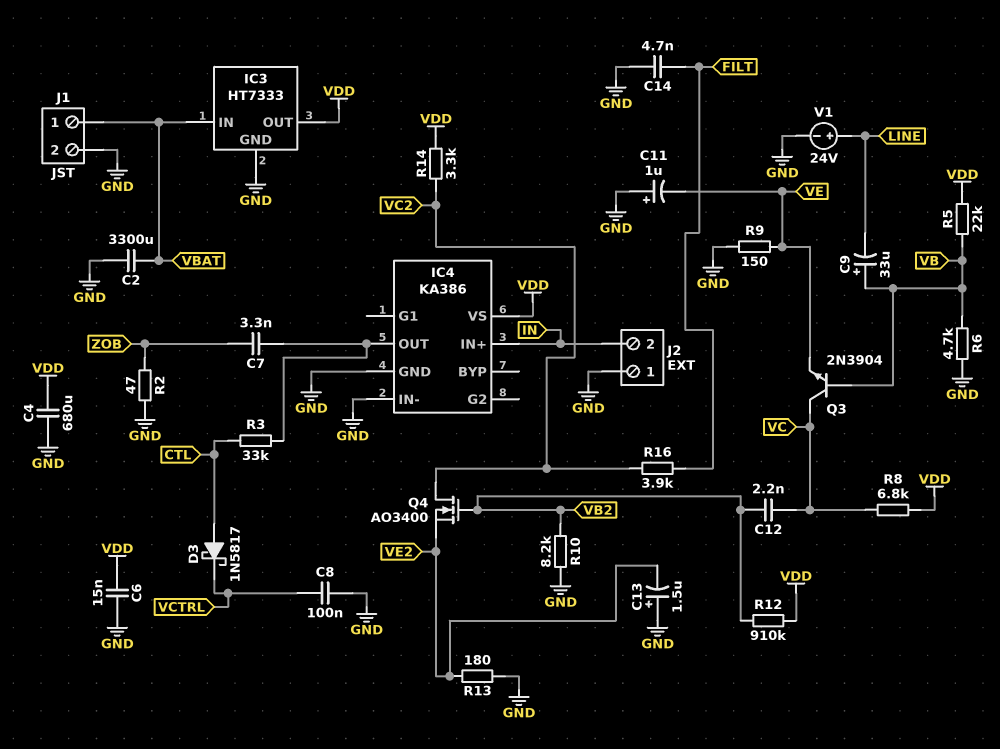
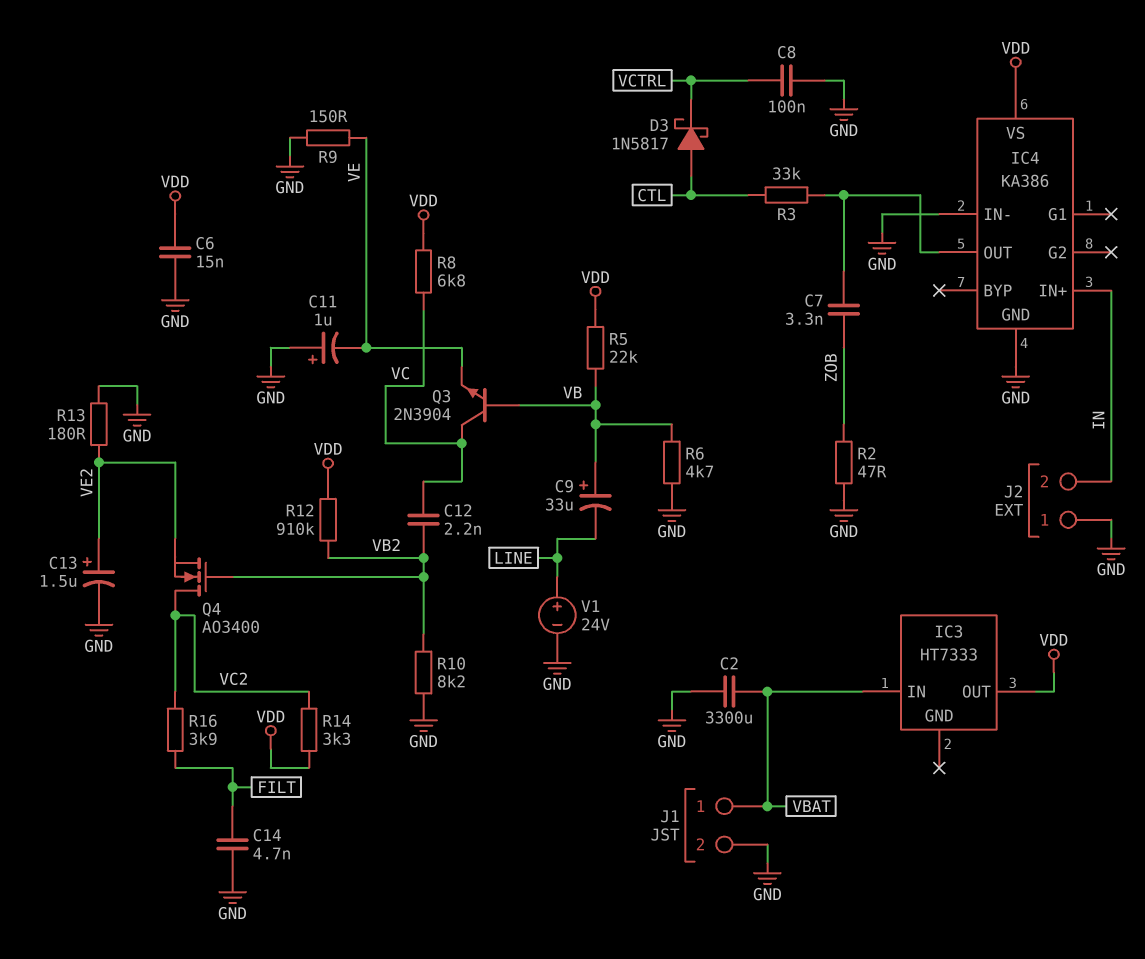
C4: 680uF (GND, VDD) -> none
C13: 1.5uF (plus GND, minus VE2) -> 1.5uF (plus VE2, minus GND)
IC3 pin GND: GND -> none

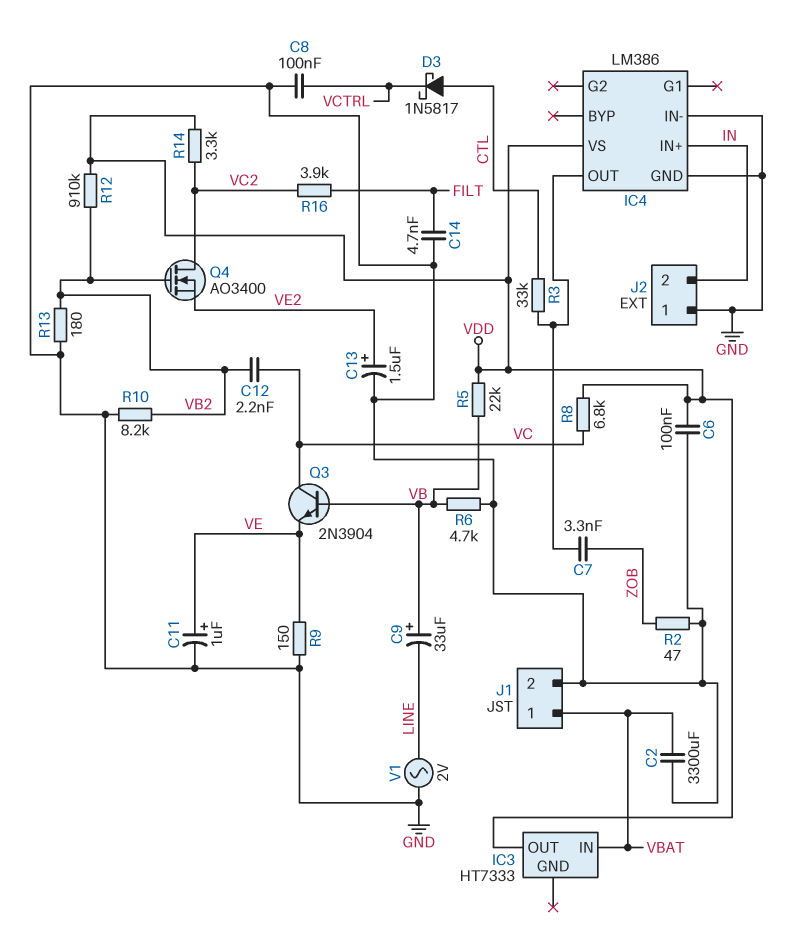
C6: 15nF (GND, VDD) -> 100nF (GND, VDD)
C11: 1uF (plus GND, minus VE) -> 1uF (plus VE, minus GND)
IC4: KA386 -> LM386
R13: 180 (GND, VE2) -> 180 (GND, VB2)
V1: 24V (plus LINE, minus GND) -> AC 2V (GND, LINE)

